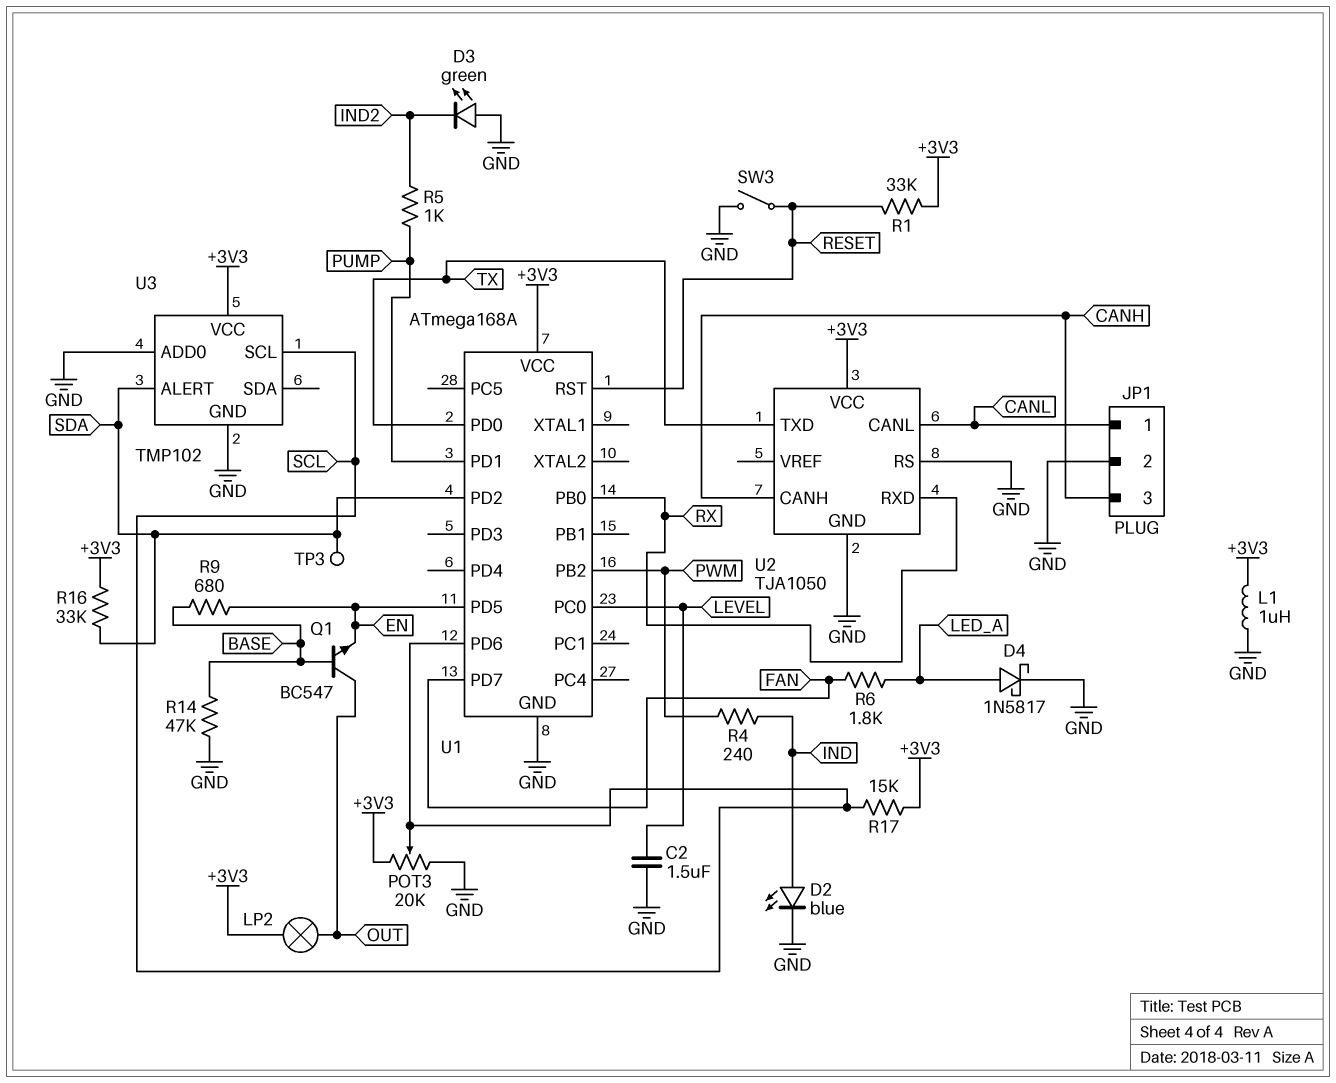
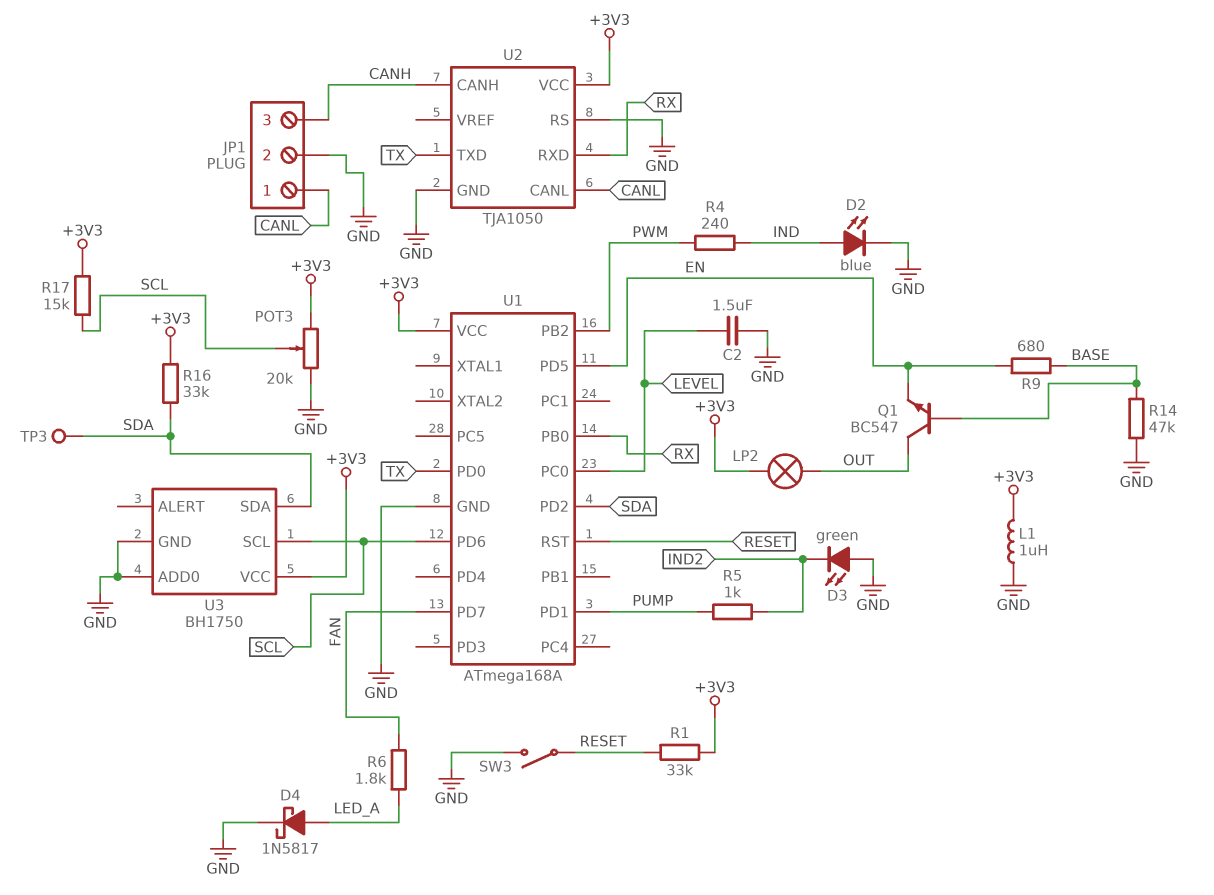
U3: TMP102 -> BH1750
U3 pin ALERT: SDA -> none
U3 pin SDA: none -> SDA

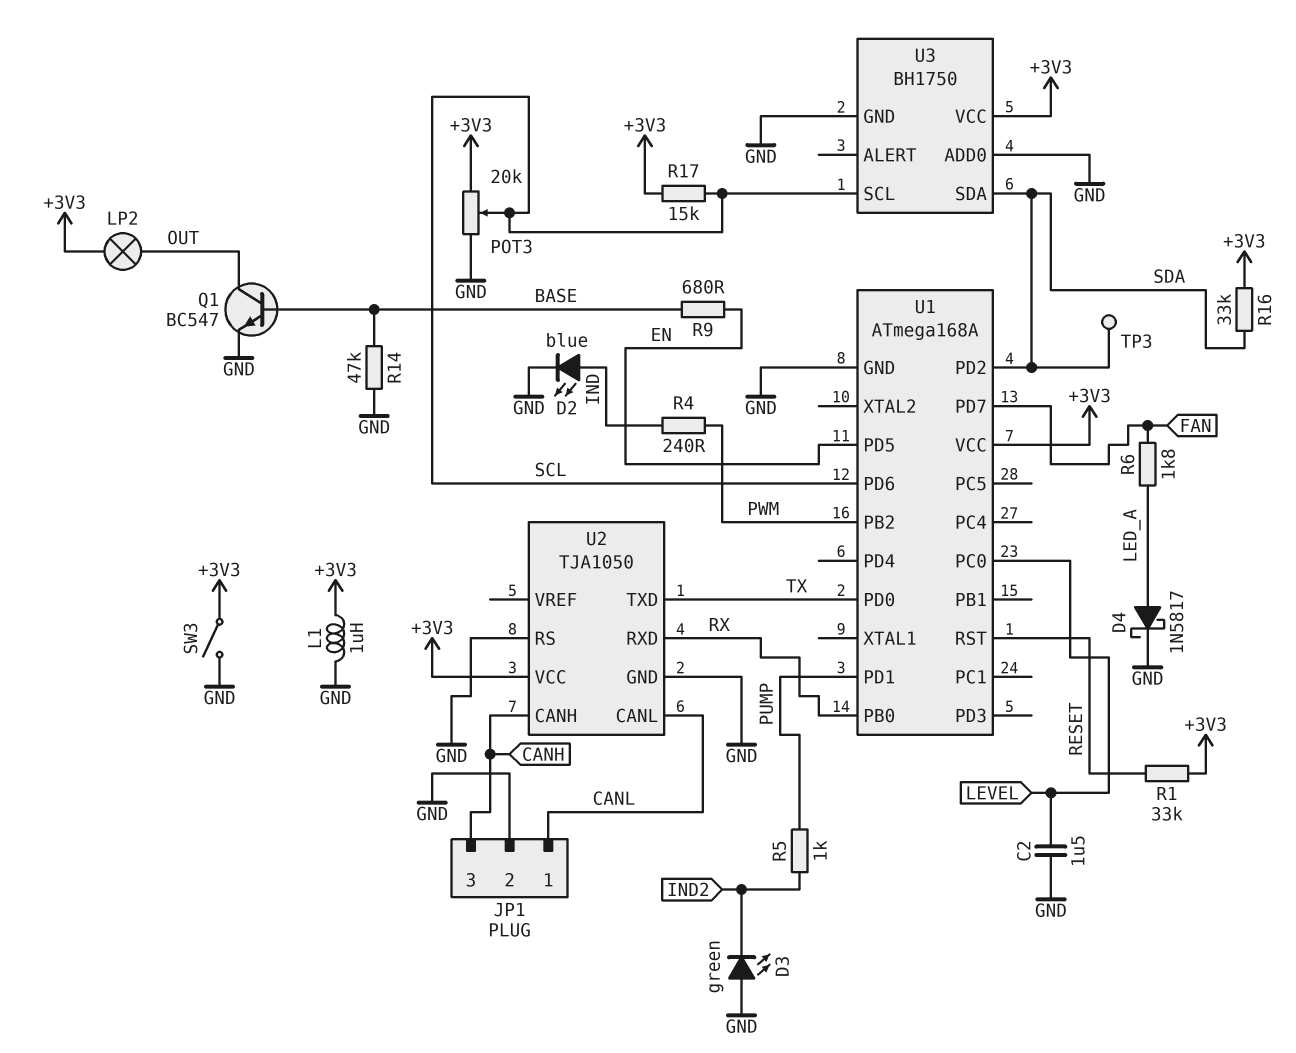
Q1: NPN BC547 (B BASE, C OUT, E EN) -> NPN BC547 (B BASE, C OUT, E GND)
SW3: switch (GND, RESET) -> switch (+3V3, GND)

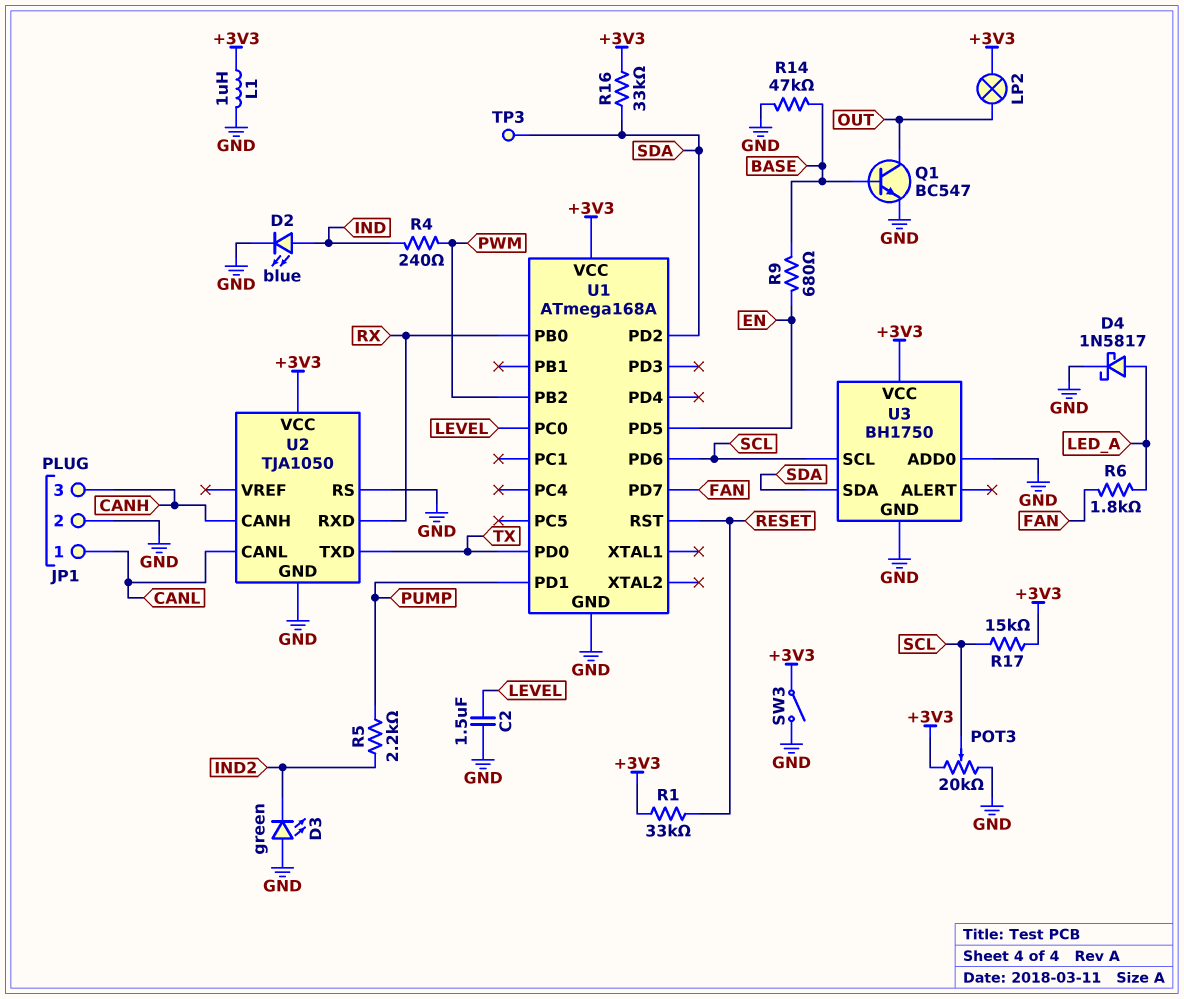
R5: 1k (IND2, PUMP) -> 2.2k (IND2, PUMP)

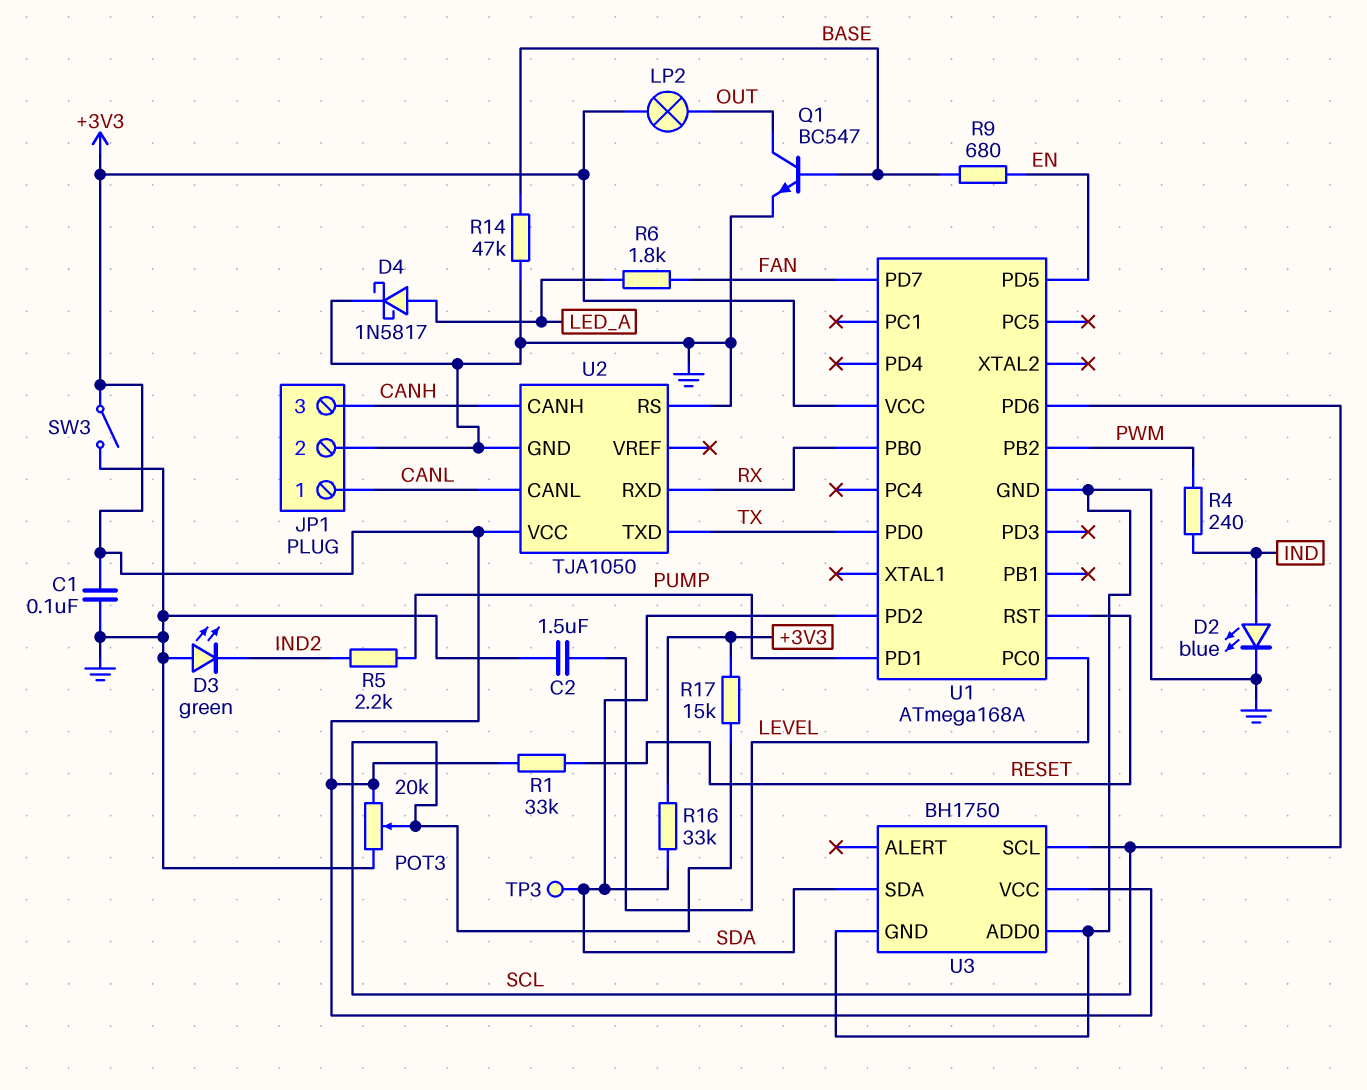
C1: none -> 100nF (+3V3, GND)
L1: 1uH (+3V3, GND) -> none

